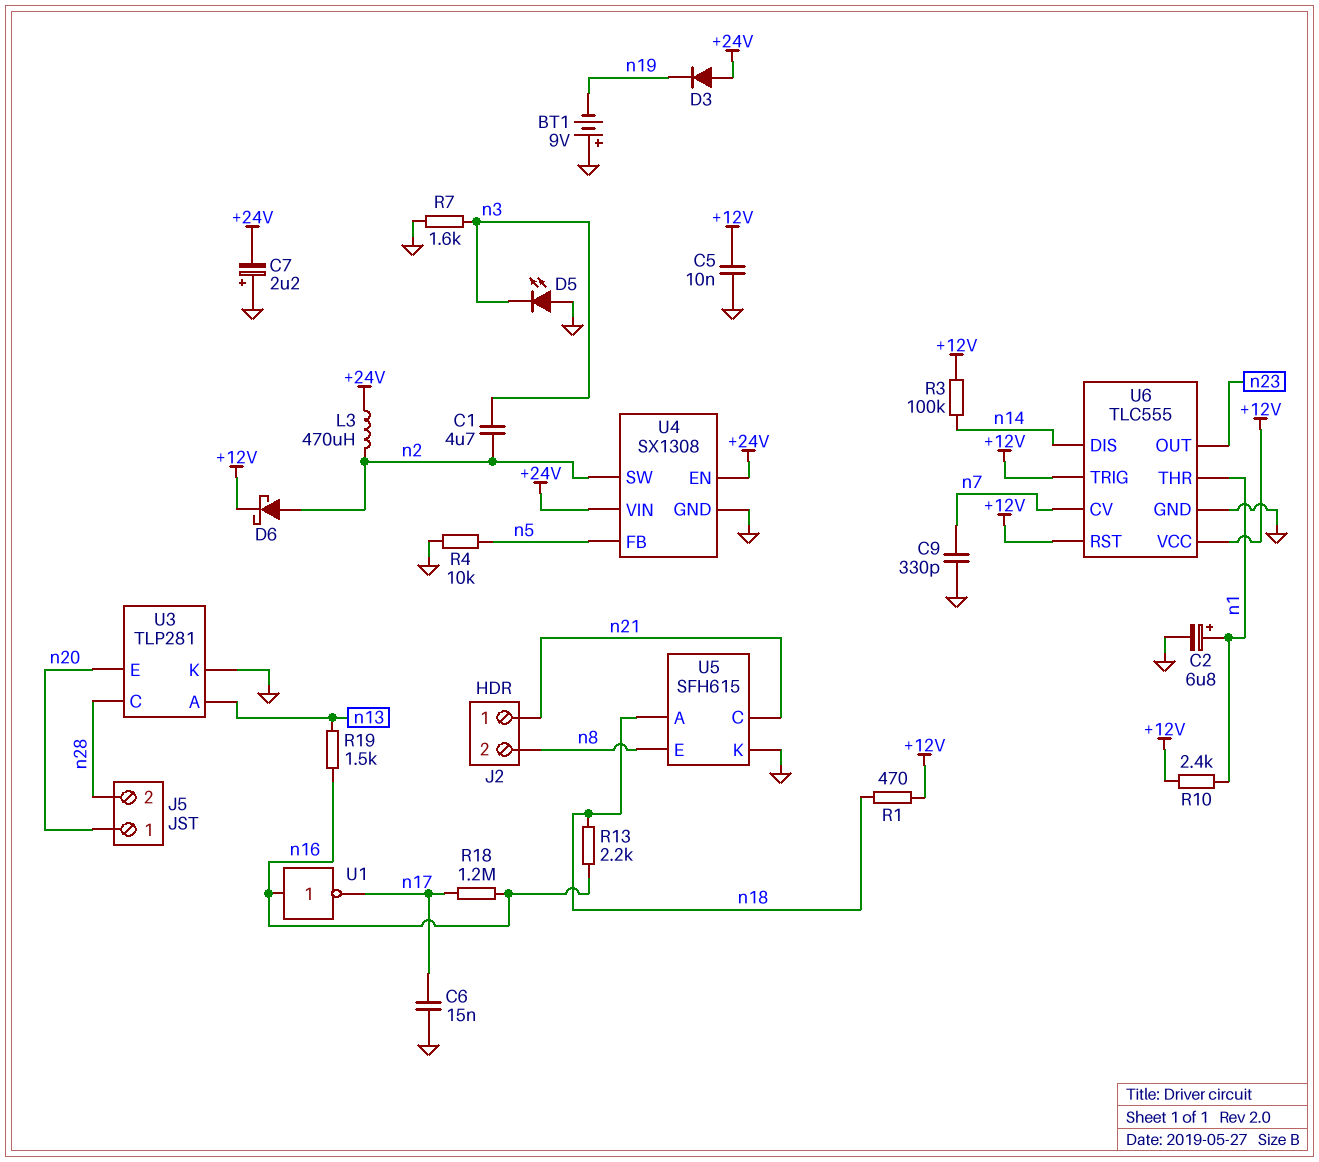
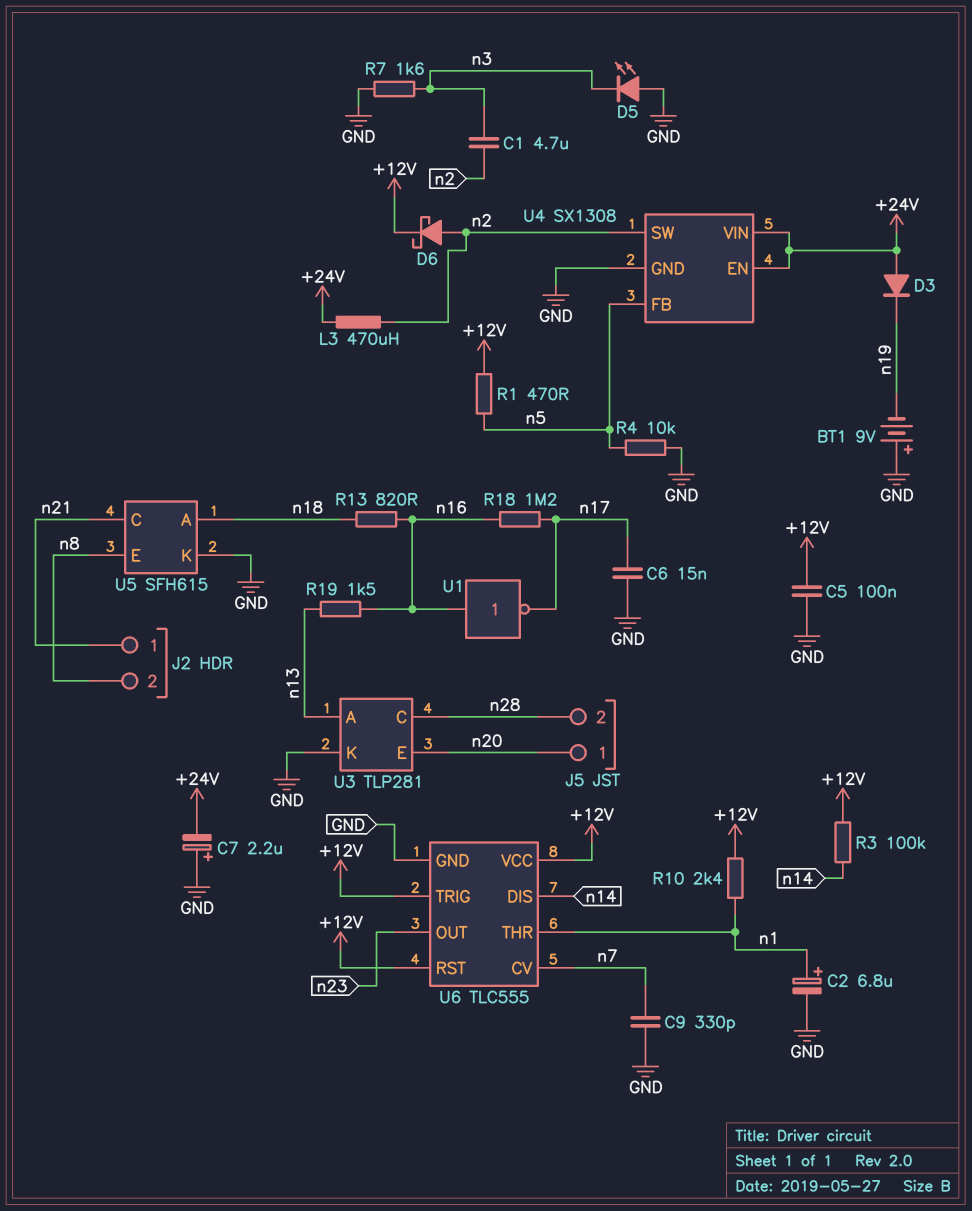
C5: 10nF (+12V, GND) -> 100nF (+12V, GND)
R1: 470 (+12V, n18) -> 470 (+12V, n5)
R13: 2.2k (n16, n18) -> 820 (n16, n18)

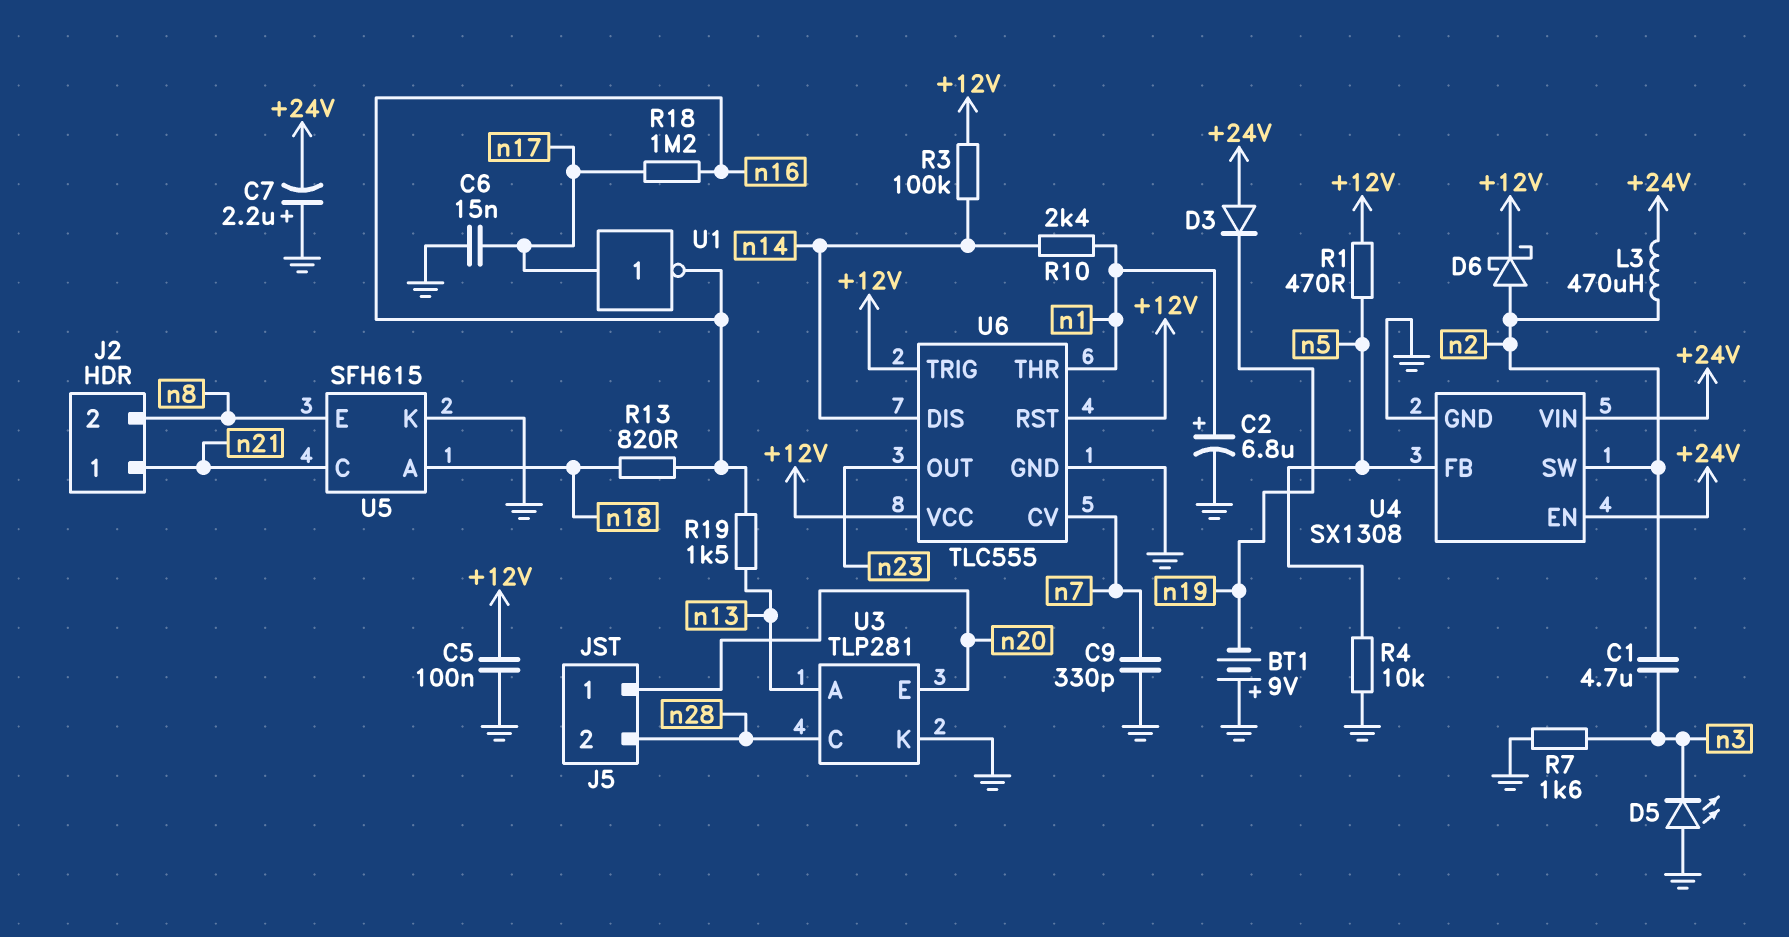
R10: 2.4k (+12V, n1) -> 2.4k (n1, n14)
U1: NOT (in n16, out n17) -> NOT (in n17, out n16)

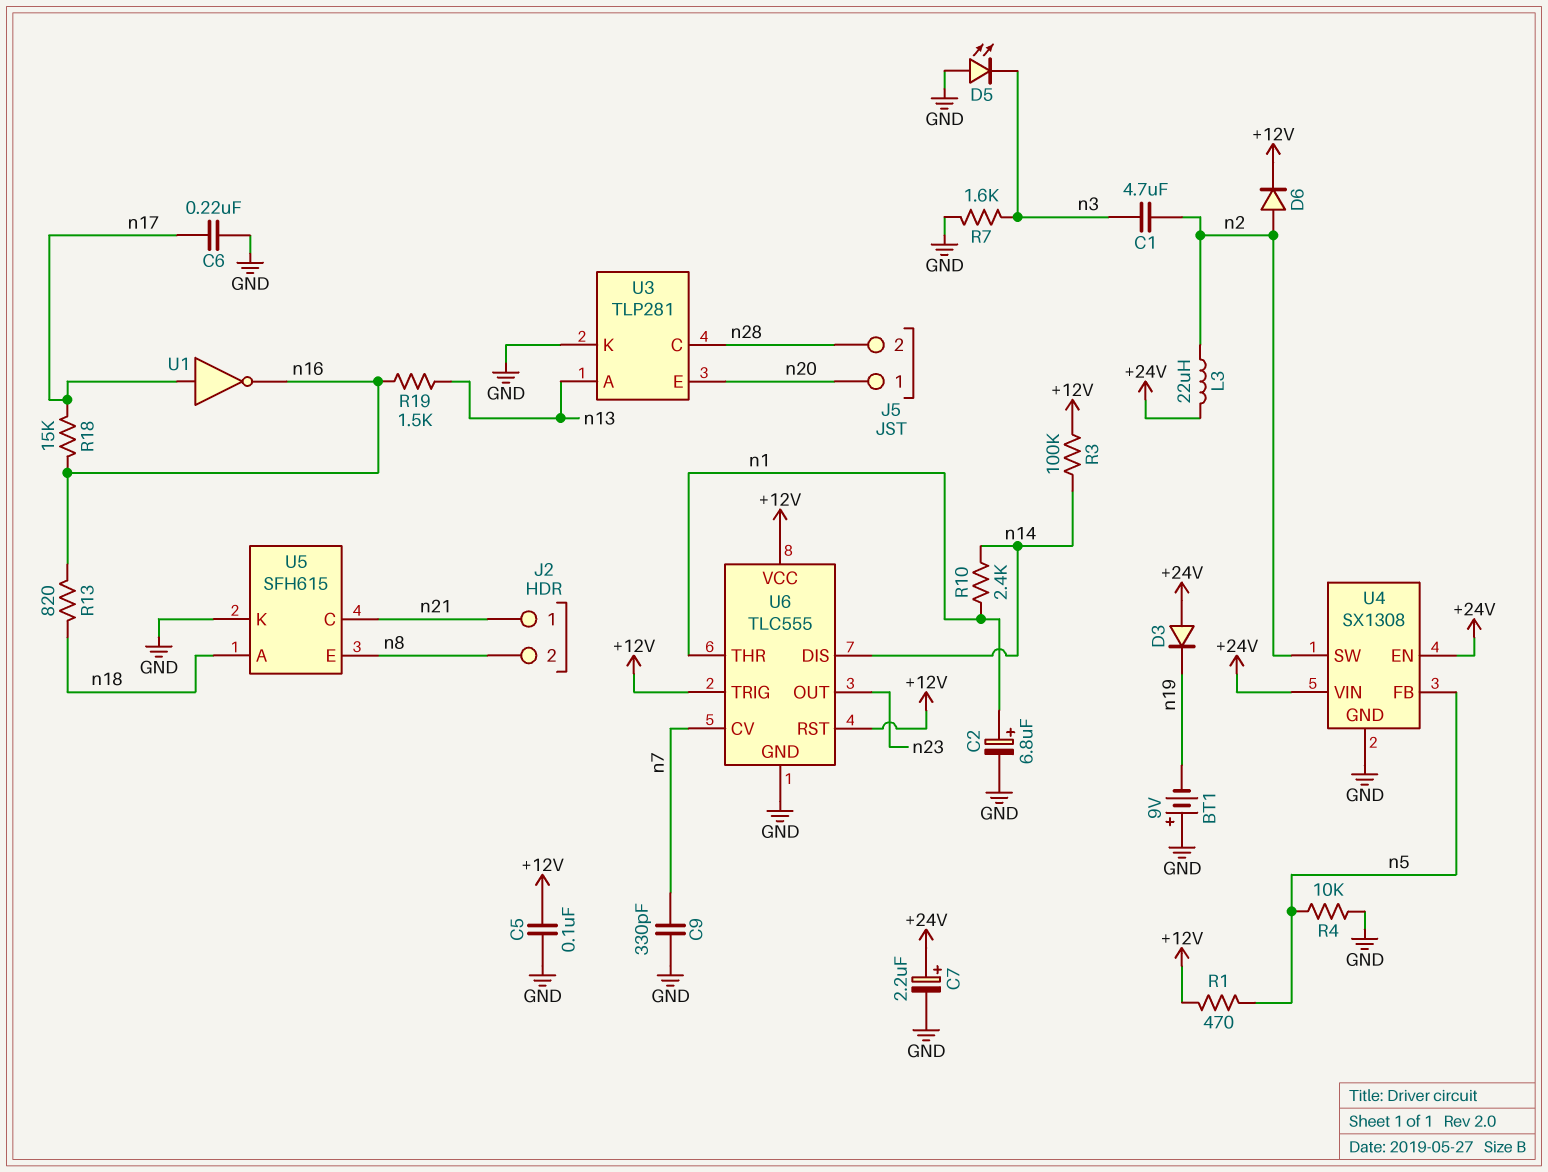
C6: 15nF (GND, n17) -> 220nF (GND, n17)
C7: 2.2uF (plus GND, minus +24V) -> 2.2uF (plus +24V, minus GND)
D6: schottky (A n2, K +12V) -> diode (A n2, K +12V)
L3: 470uH (+24V, n2) -> 22uH (+24V, n2)
R18: 1.2M (n16, n17) -> 15k (n16, n17)

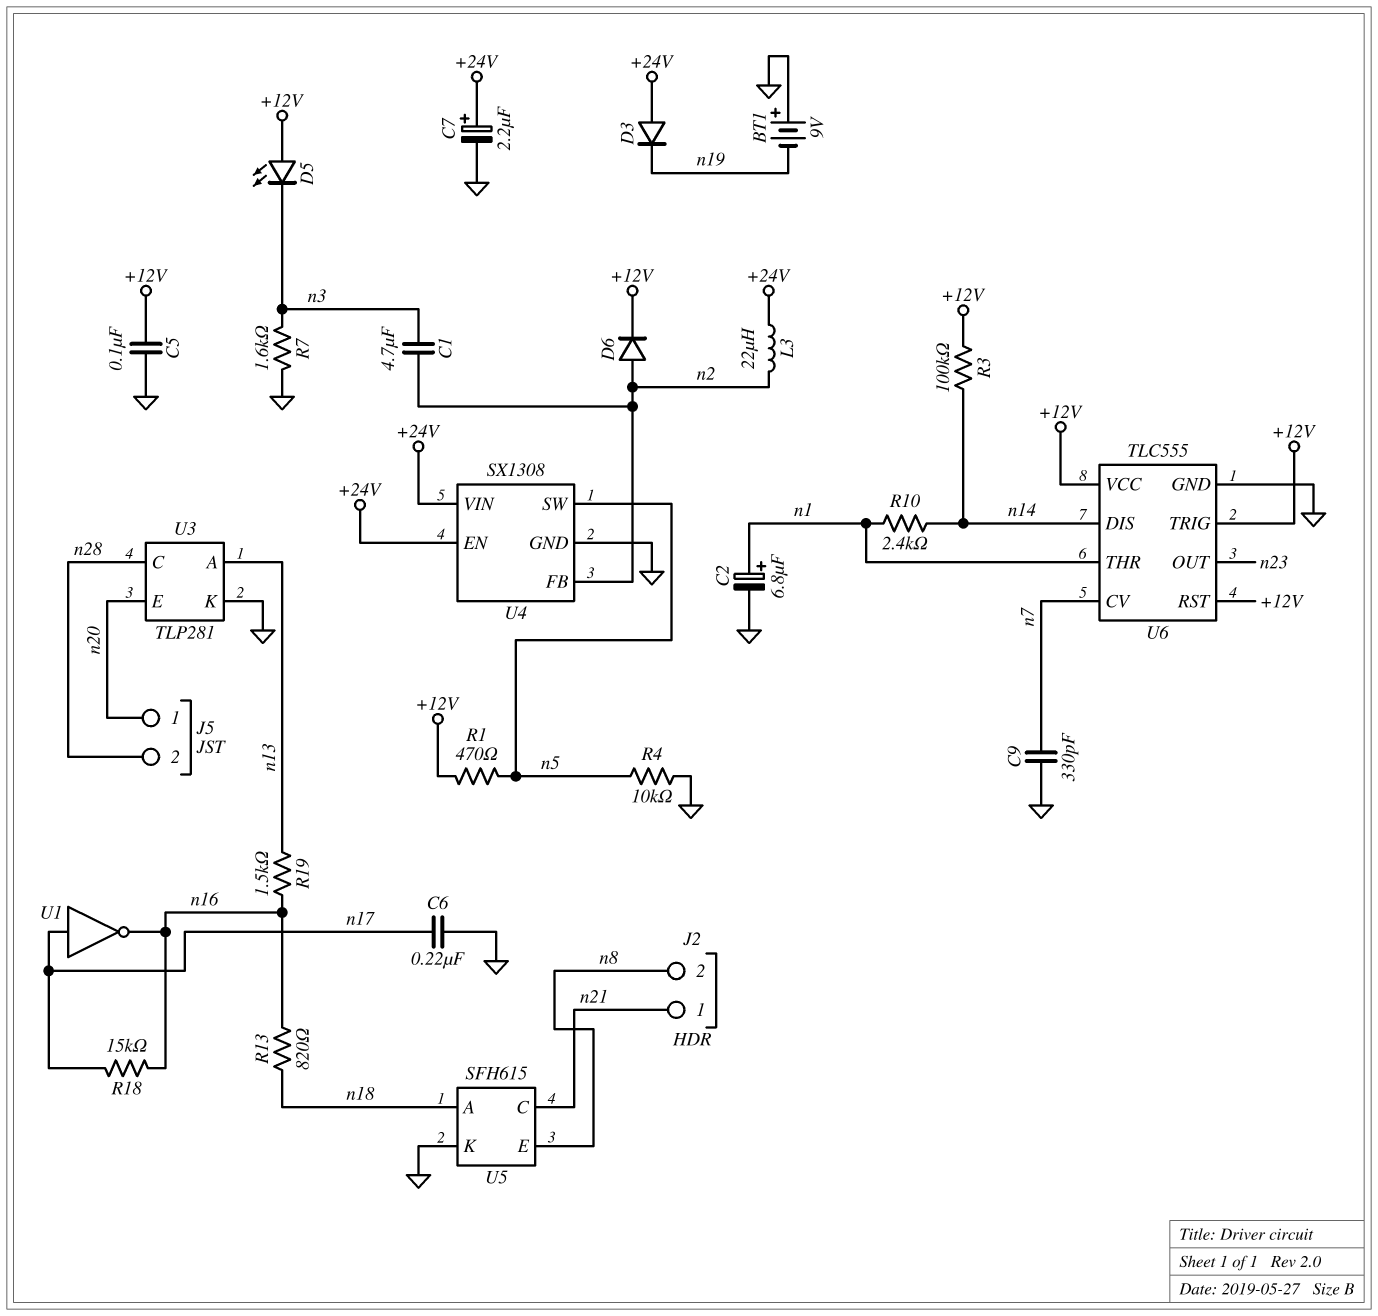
D5: LED (A GND, K n3) -> LED (A +12V, K n3)
U4 pin FB: n5 -> n2
U4 pin SW: n2 -> n5

